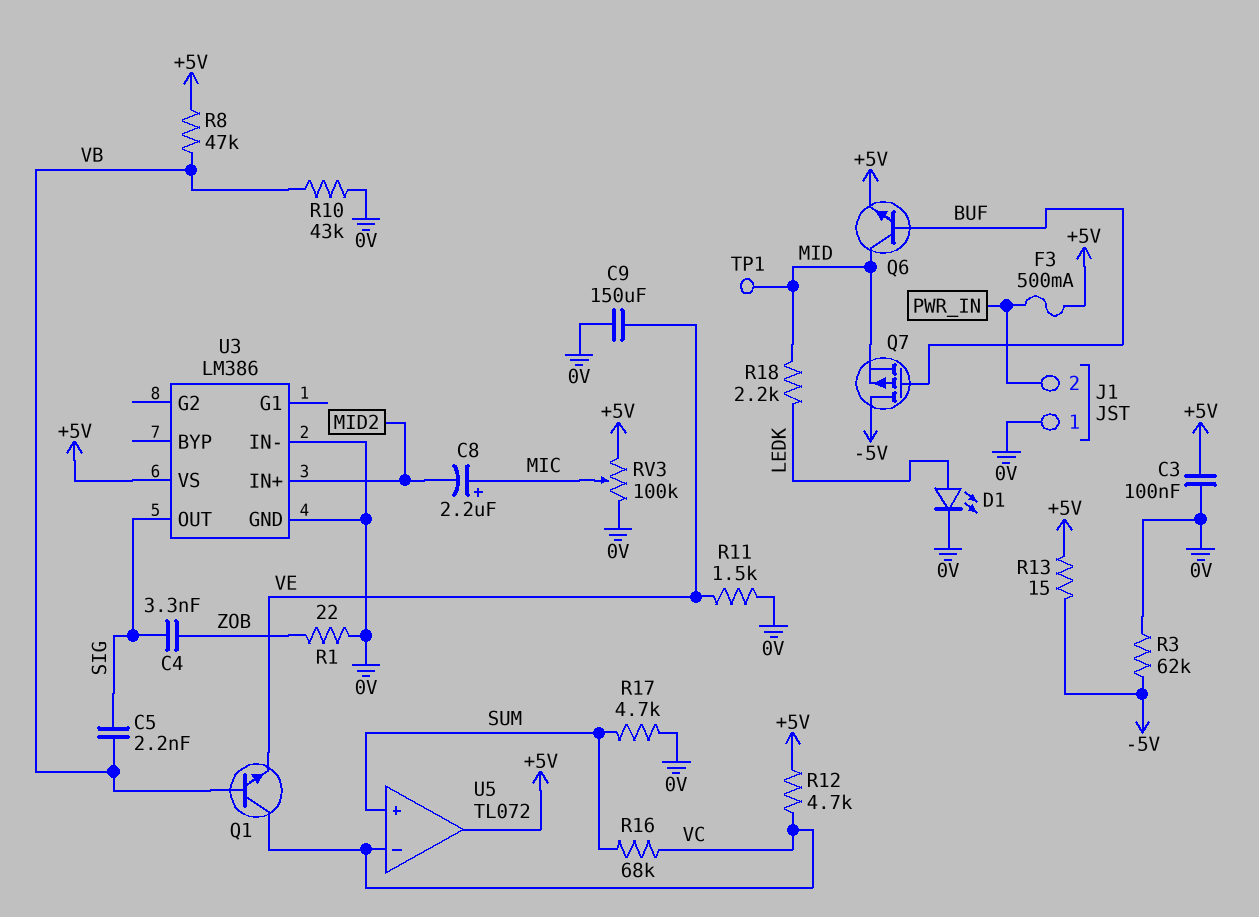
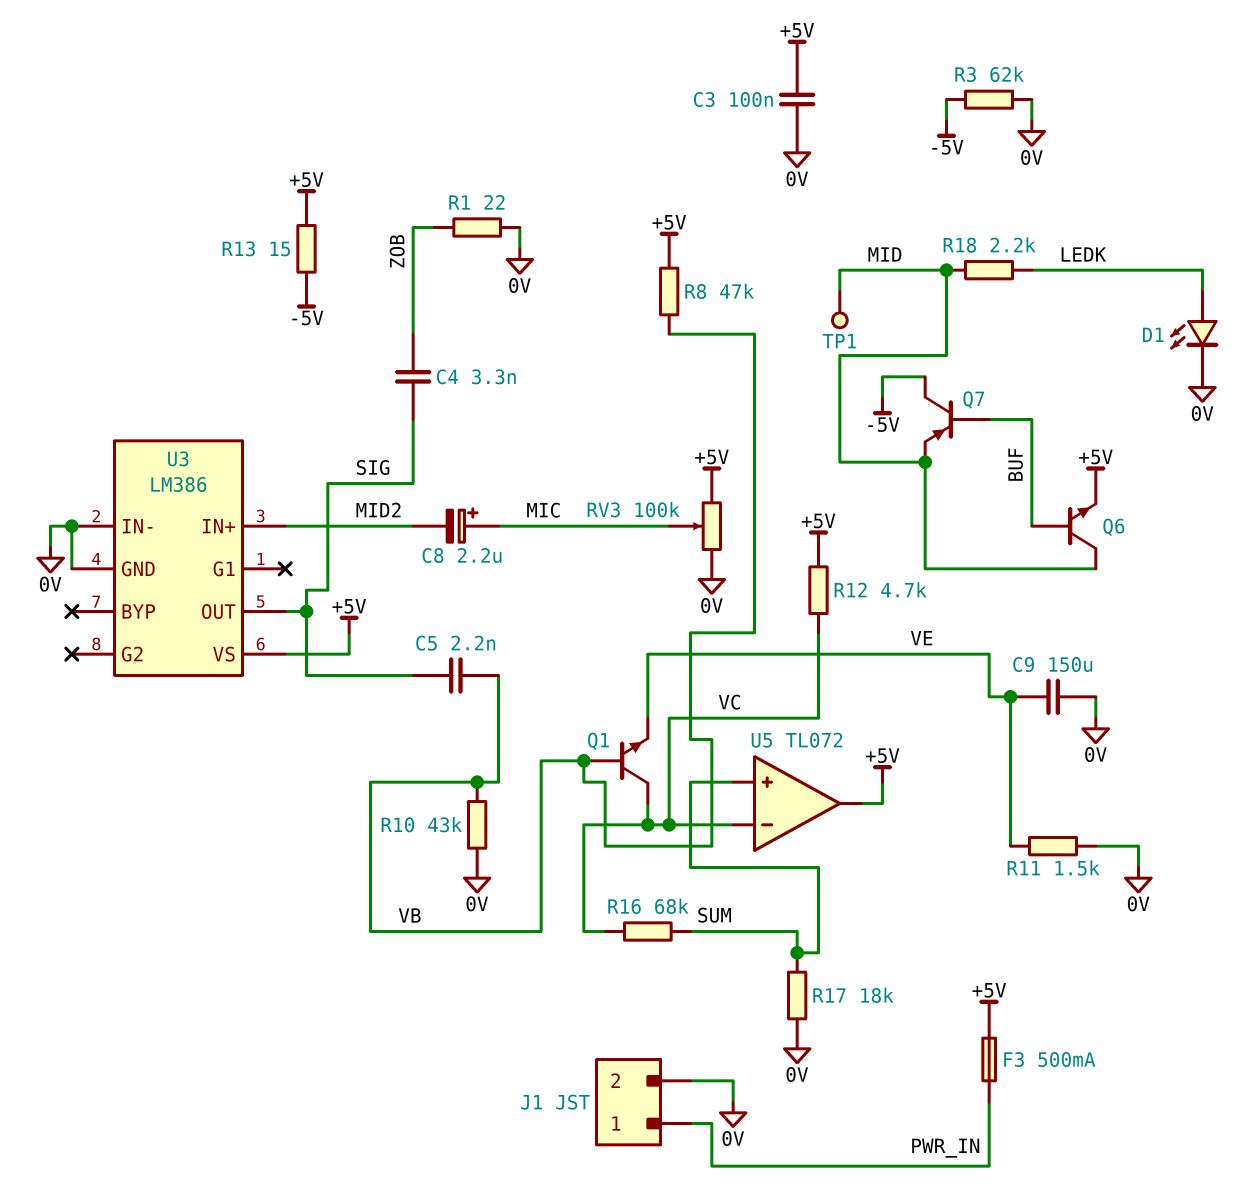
J1 pin 1: 0V -> PWR_IN
J1 pin 2: PWR_IN -> 0V
Q7: PMOS (G BUF, D -5V, S MID) -> PNP (B BUF, C -5V, E MID)
R17: 4.7k (0V, SUM) -> 18k (0V, SUM)

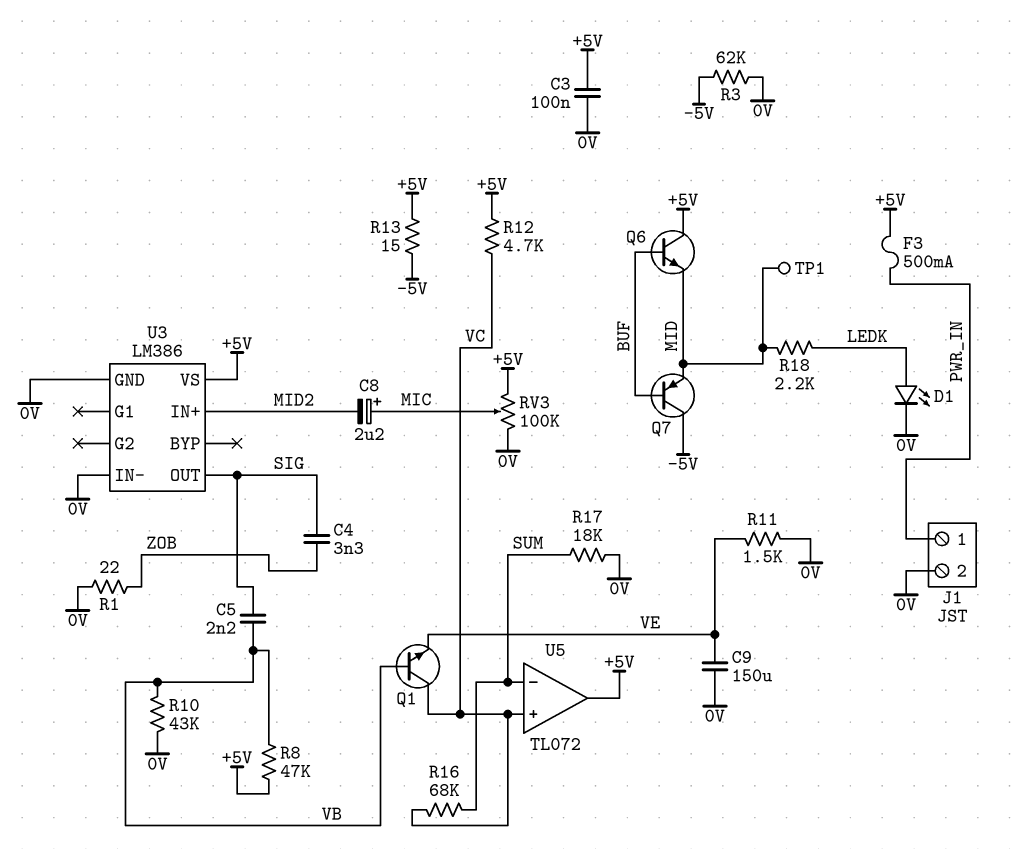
Q6: NPN (B BUF, C MID, E +5V) -> NPN (B BUF, C +5V, E MID)
U5 pin in+: SUM -> VC
U5 pin in-: VC -> SUM

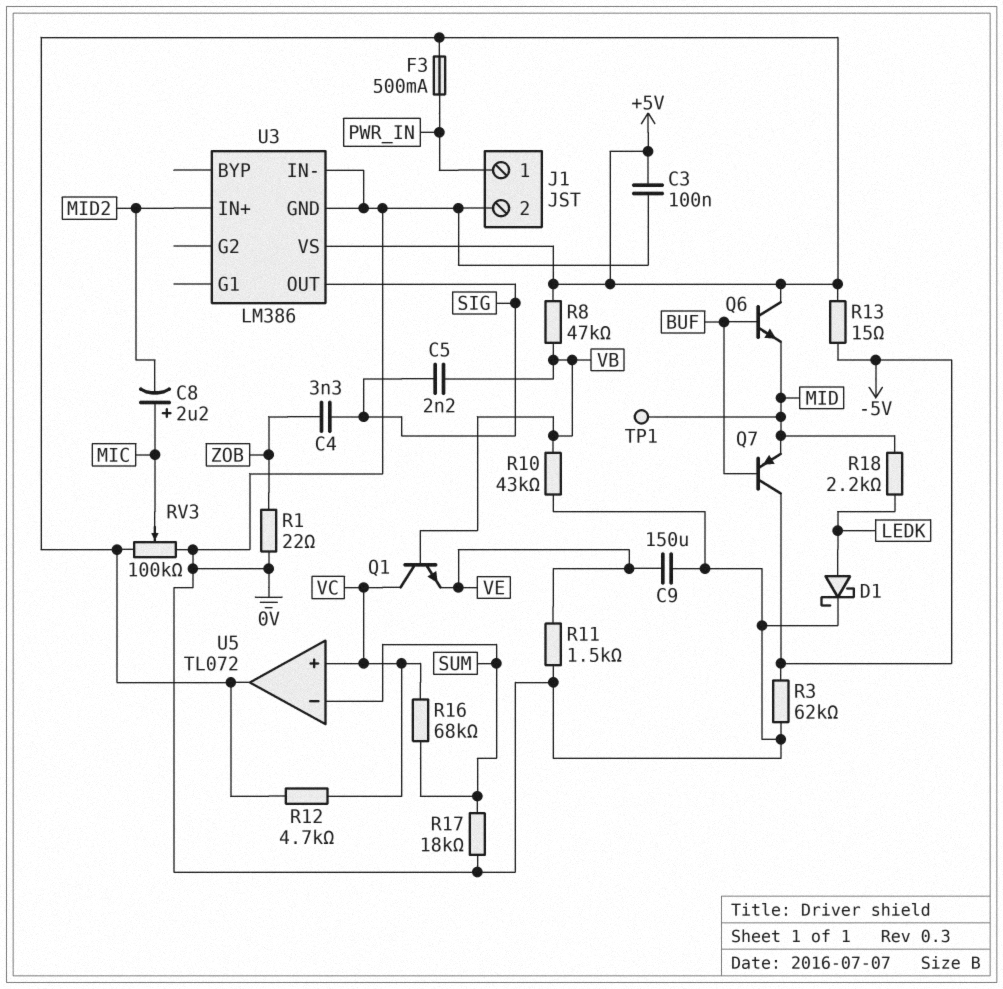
D1: LED (A LEDK, K 0V) -> schottky (A LEDK, K 0V)

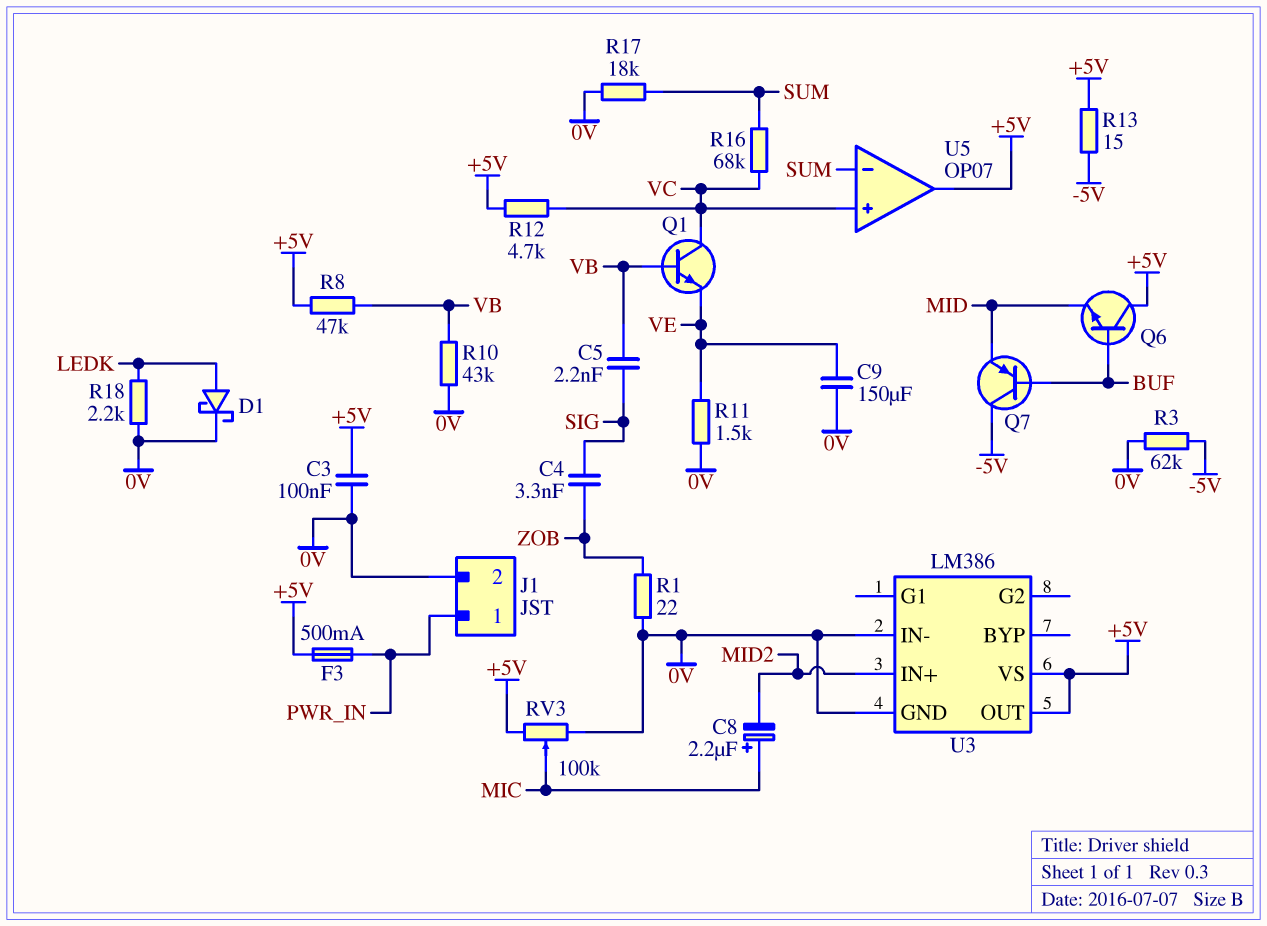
R18: 2.2k (LEDK, MID) -> 2.2k (0V, LEDK)
TP1: test point (MID) -> none
U3 pin OUT: SIG -> +5V
U5: TL072 -> OP07

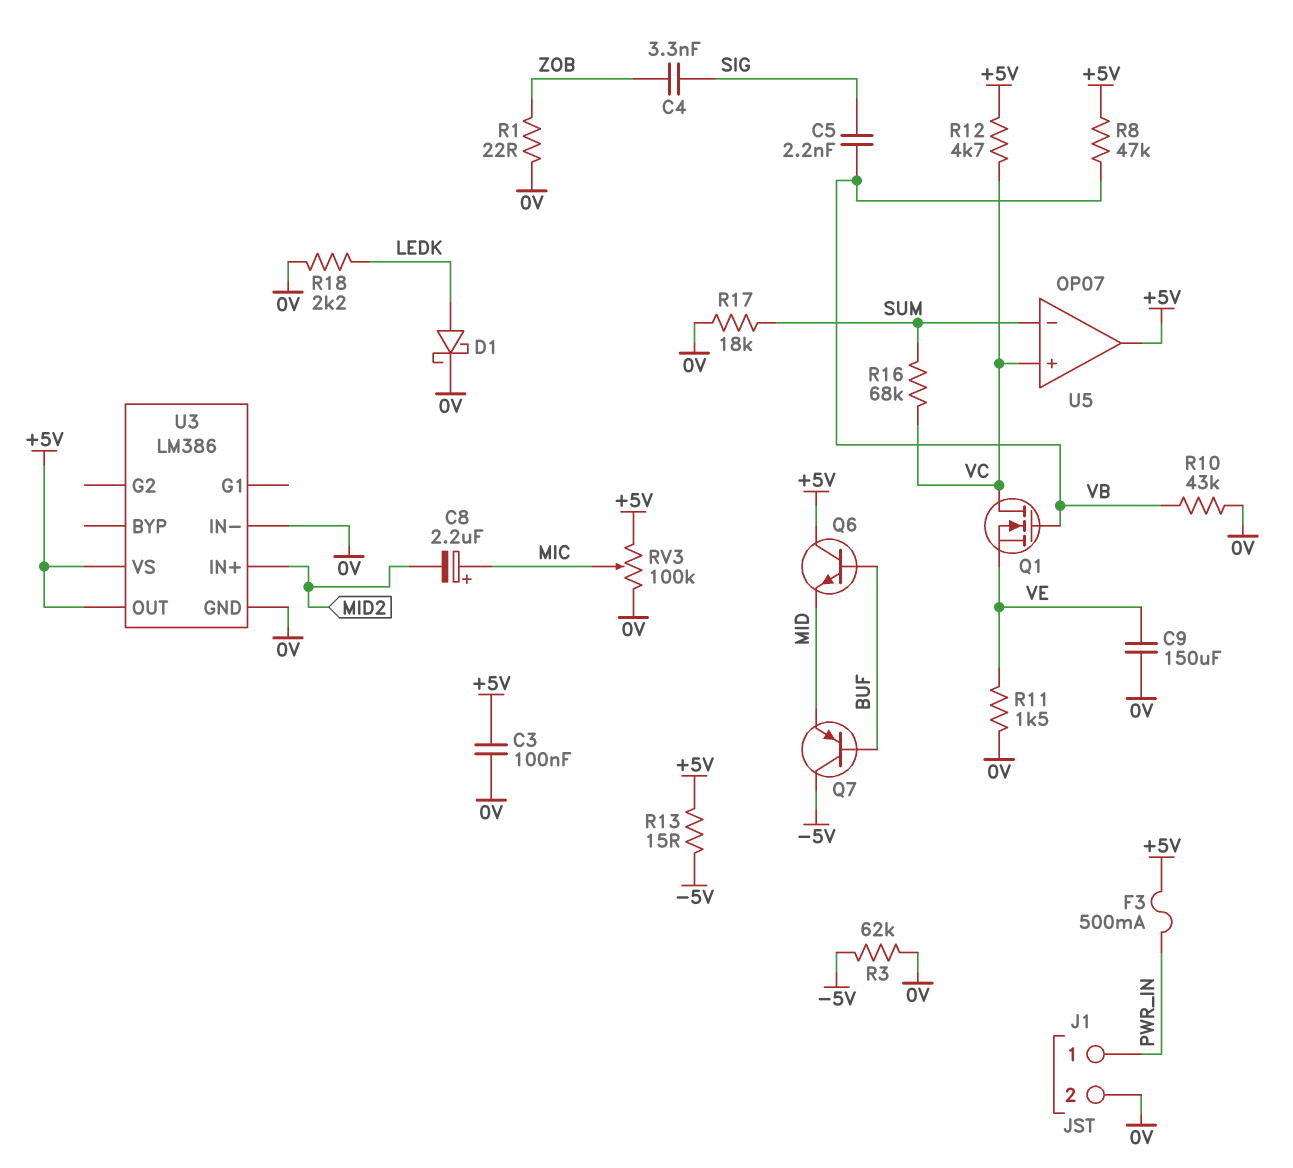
Q1: NPN (B VB, C VC, E VE) -> NMOS (G VB, D VC, S VE)

